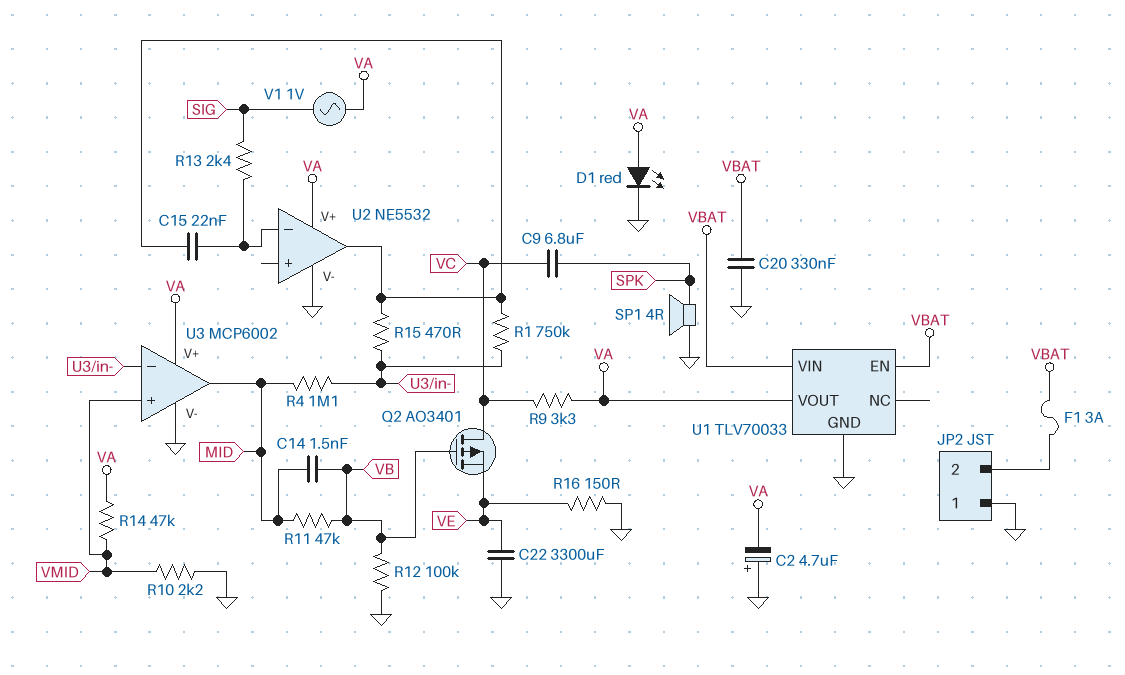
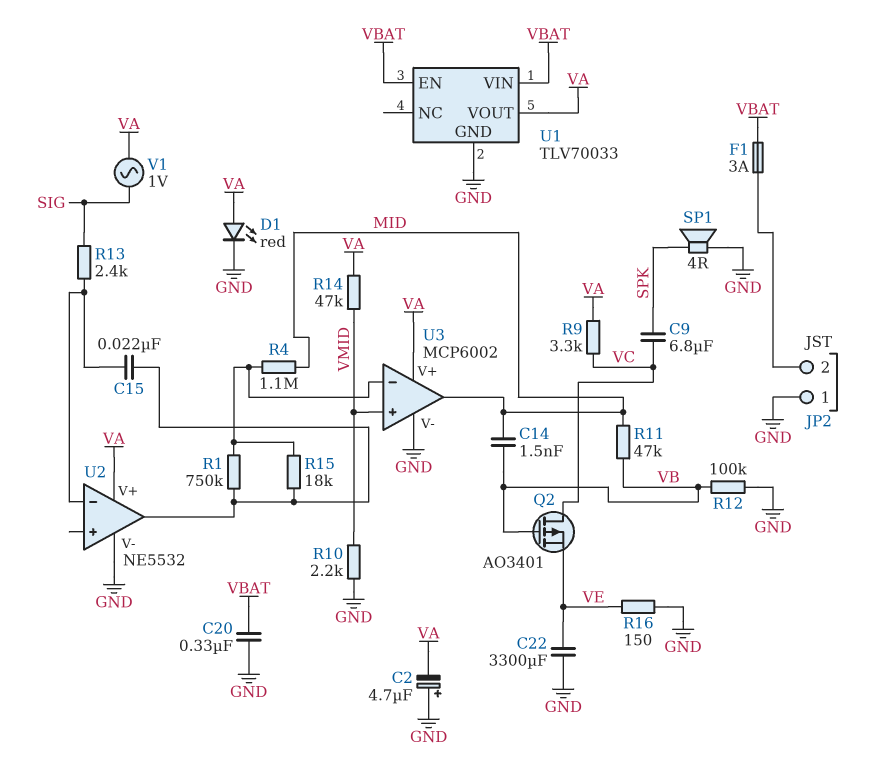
R15: 470 (U2/out, U3/in-) -> 18k (U2/out, U3/in-)

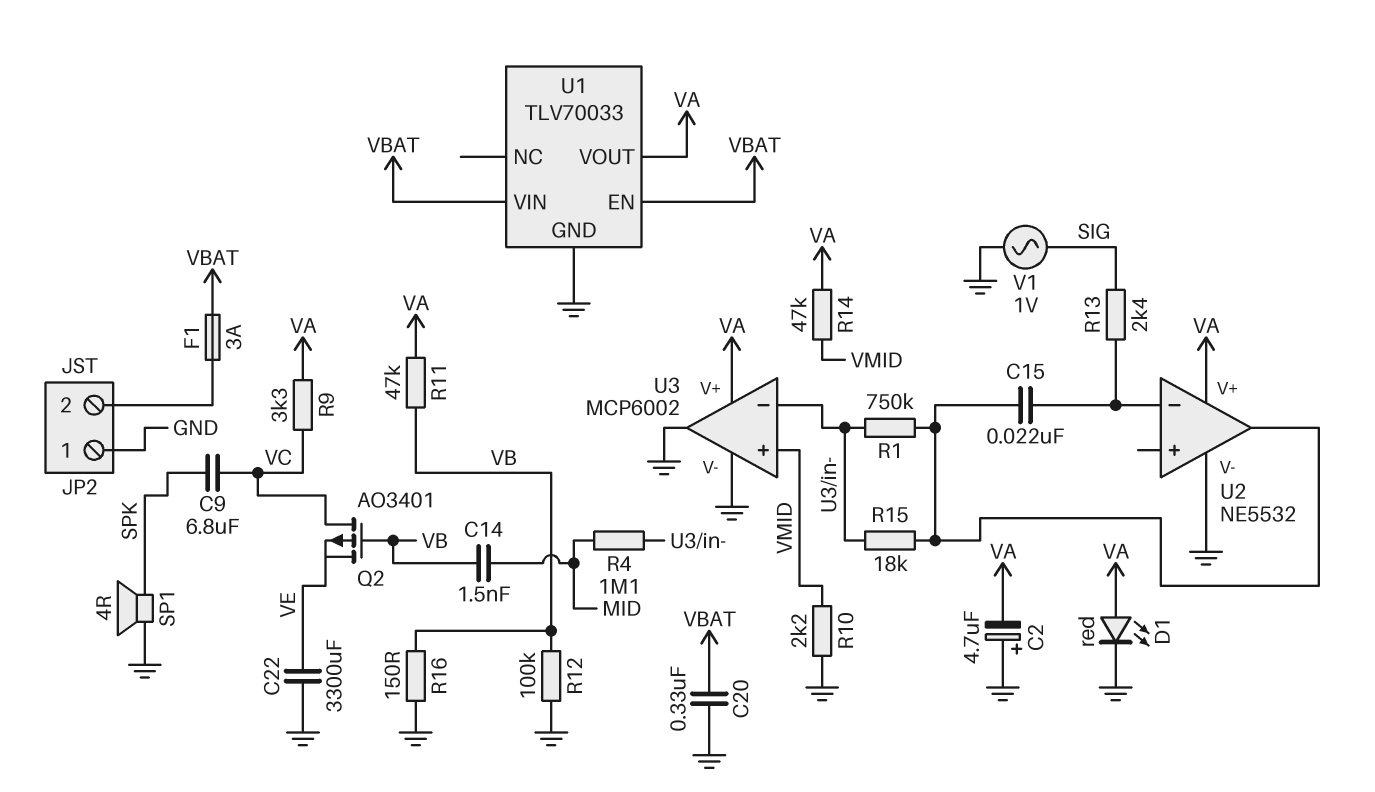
R11: 47k (MID, VB) -> 47k (VA, VB)
R16: 150 (GND, VE) -> 150 (GND, VB)
U3 pin out: MID -> GND
V1: AC 1V (SIG, VA) -> AC 1V (GND, SIG)

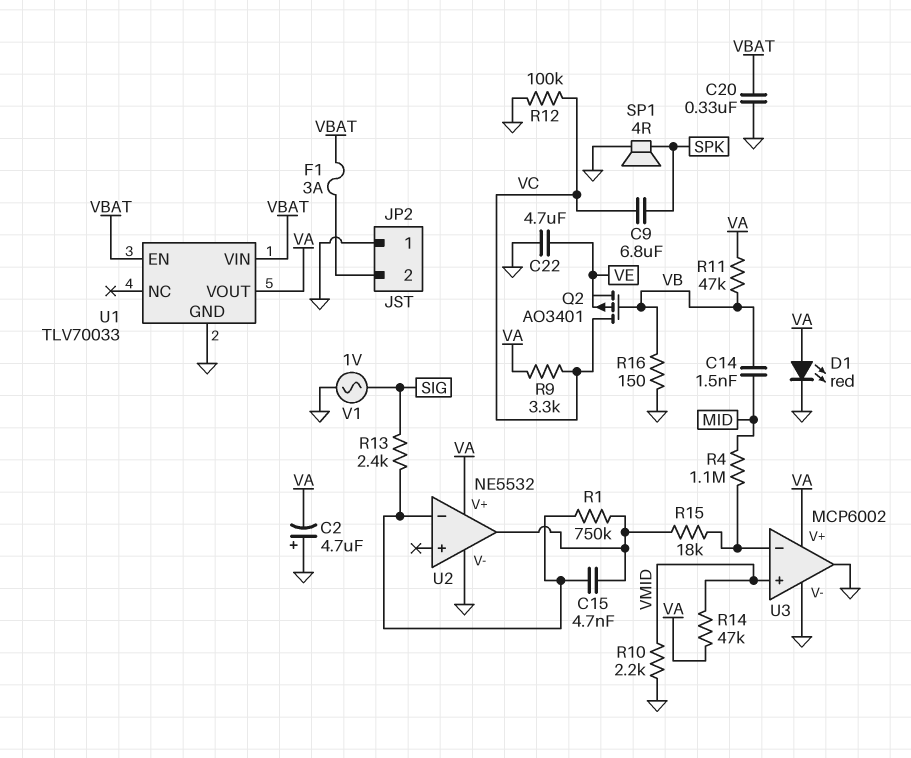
C15: 22nF (U2/in-, U2/out) -> 4.7nF (U2/in-, U2/out)
C22: 3300uF (GND, VE) -> 4.7uF (GND, VE)
R1: 750k (U2/out, U3/in-) -> 750k (U2/in-, U2/out)
R12: 100k (GND, VB) -> 100k (GND, VC)

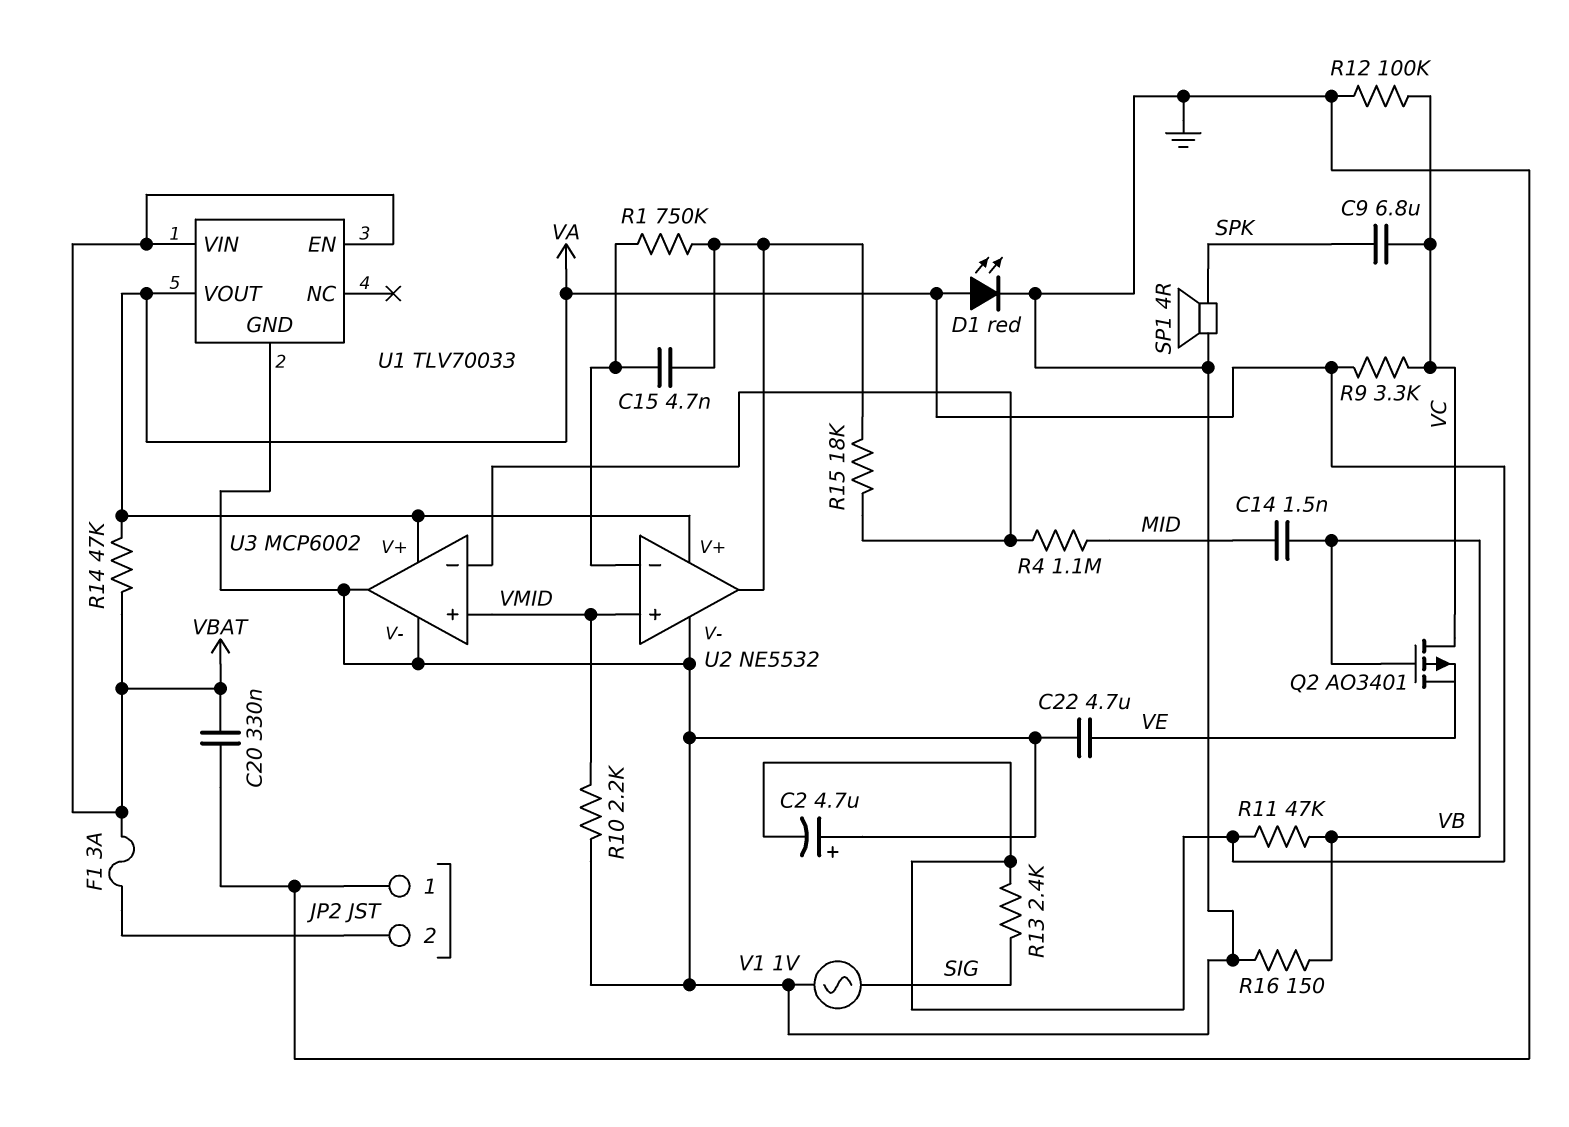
R13: 2.4k (SIG, U2/in-) -> 2.4k (SIG, VA)
R14: 47k (VA, VMID) -> 47k (VA, VBAT)
U2 pin in+: none -> VMID

